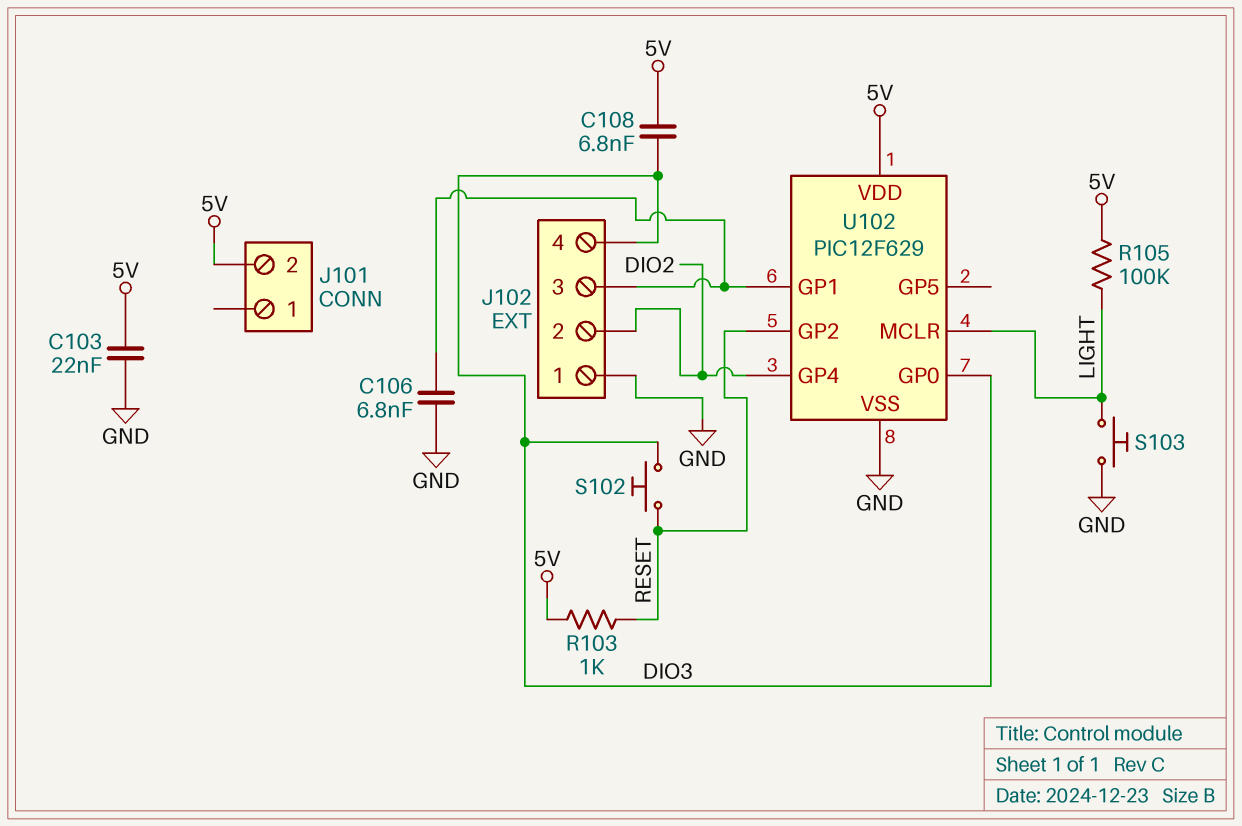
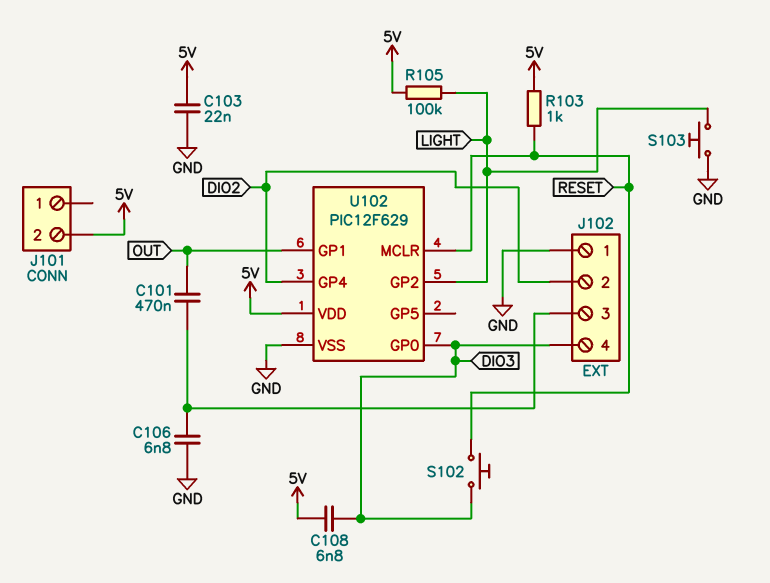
C101: none -> 470nF (J102/3, OUT)
U102 pin GP1: J102/3 -> OUT
U102 pin GP2: RESET -> LIGHT
U102 pin MCLR: LIGHT -> RESET

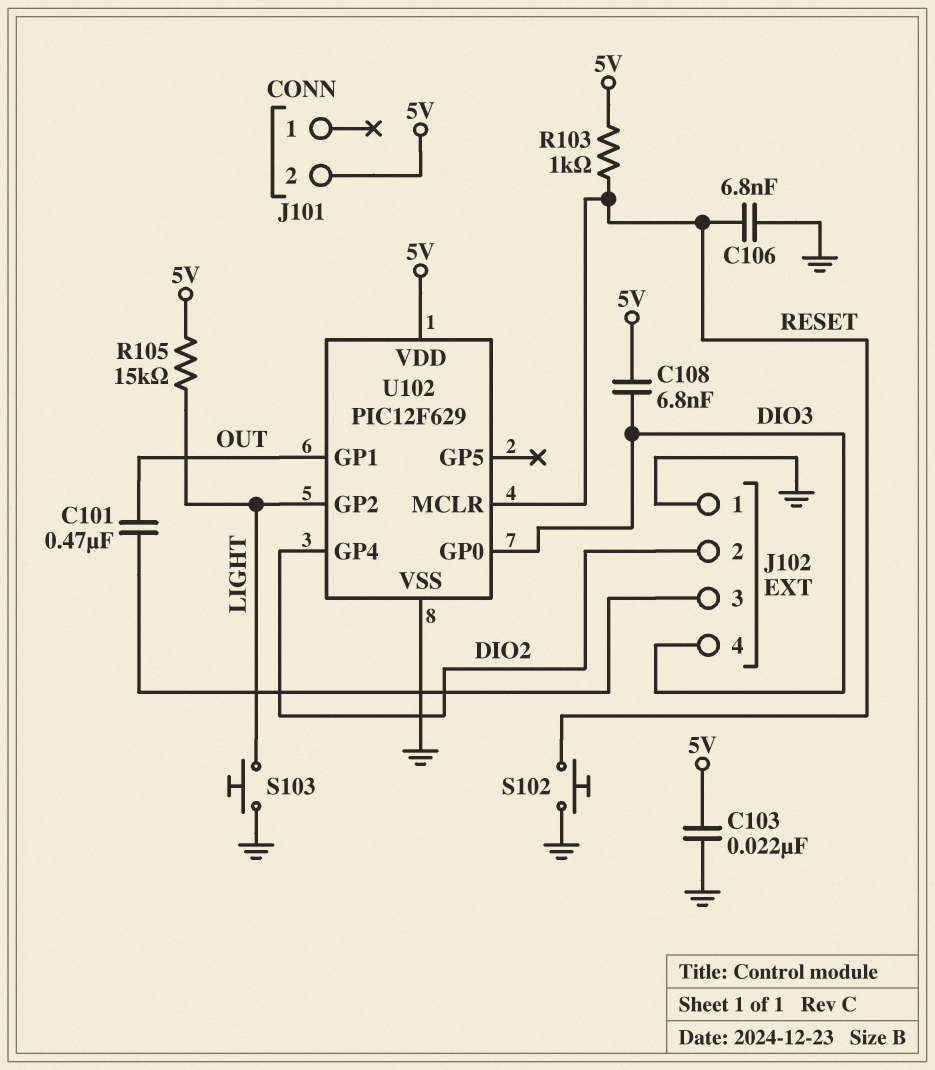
C106: 6.8nF (GND, J102/3) -> 6.8nF (GND, RESET)
R105: 100k (5V, LIGHT) -> 15k (5V, LIGHT)
S102: button (DIO3, RESET) -> button (GND, RESET)

